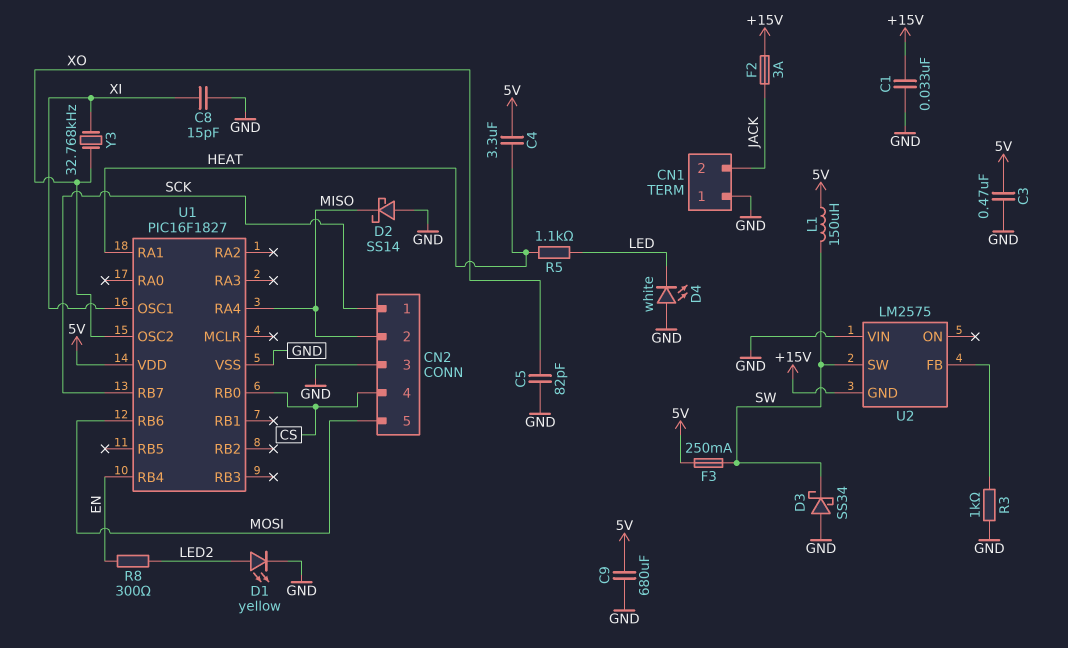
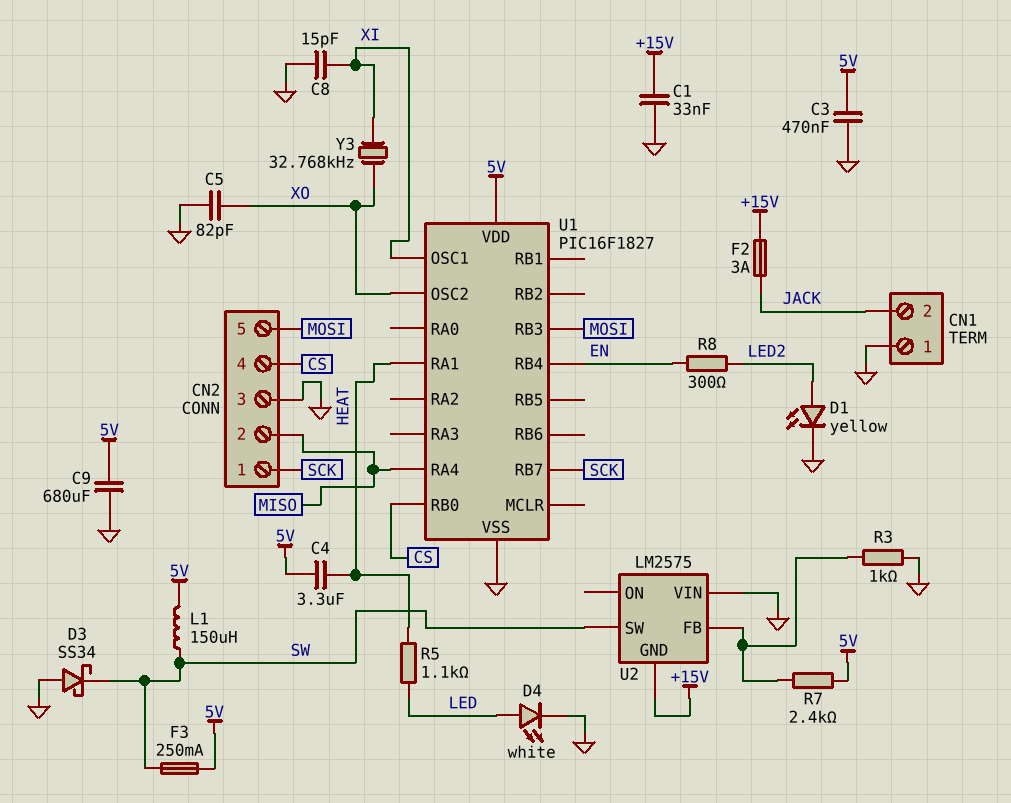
D2: schottky SS14 (A GND, K MISO) -> none
D4: LED white (A GND, K LED) -> LED white (A LED, K GND)
R7: none -> 2.4k (5V, U2/FB)
U1 pin RB3: none -> MOSI
U1 pin RB6: MOSI -> none

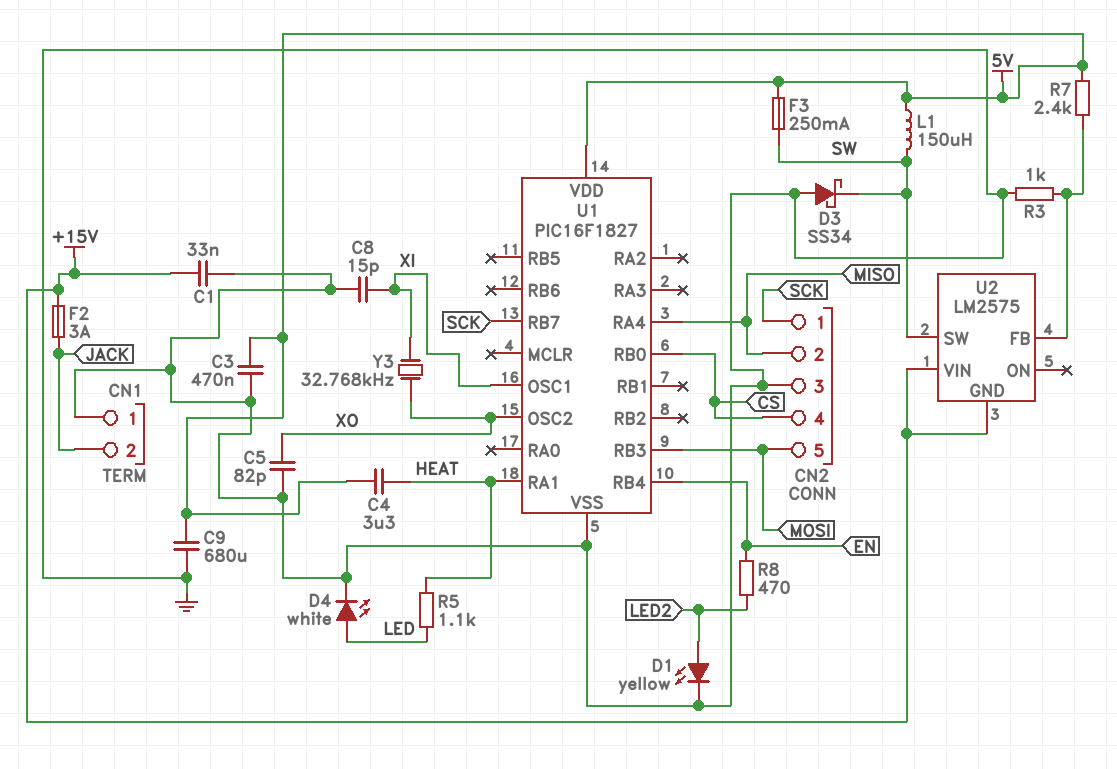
R8: 300 (EN, LED2) -> 470 (EN, LED2)
U2 pin VIN: GND -> +15V

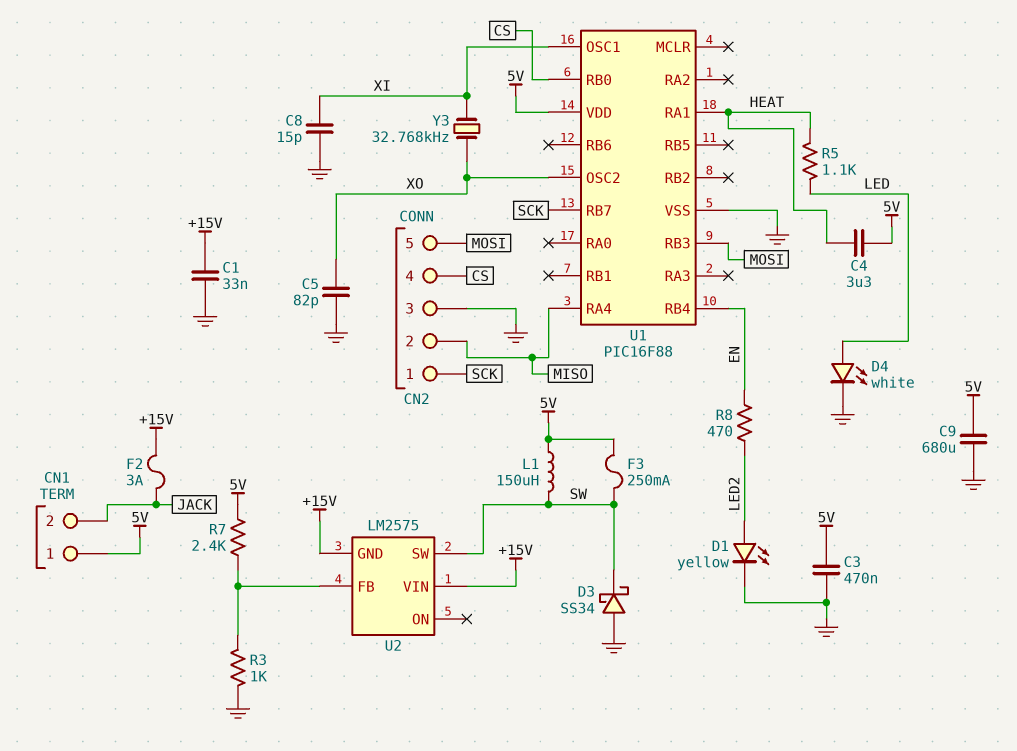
CN1 pin 1: GND -> 5V
U1: PIC16F1827 -> PIC16F88

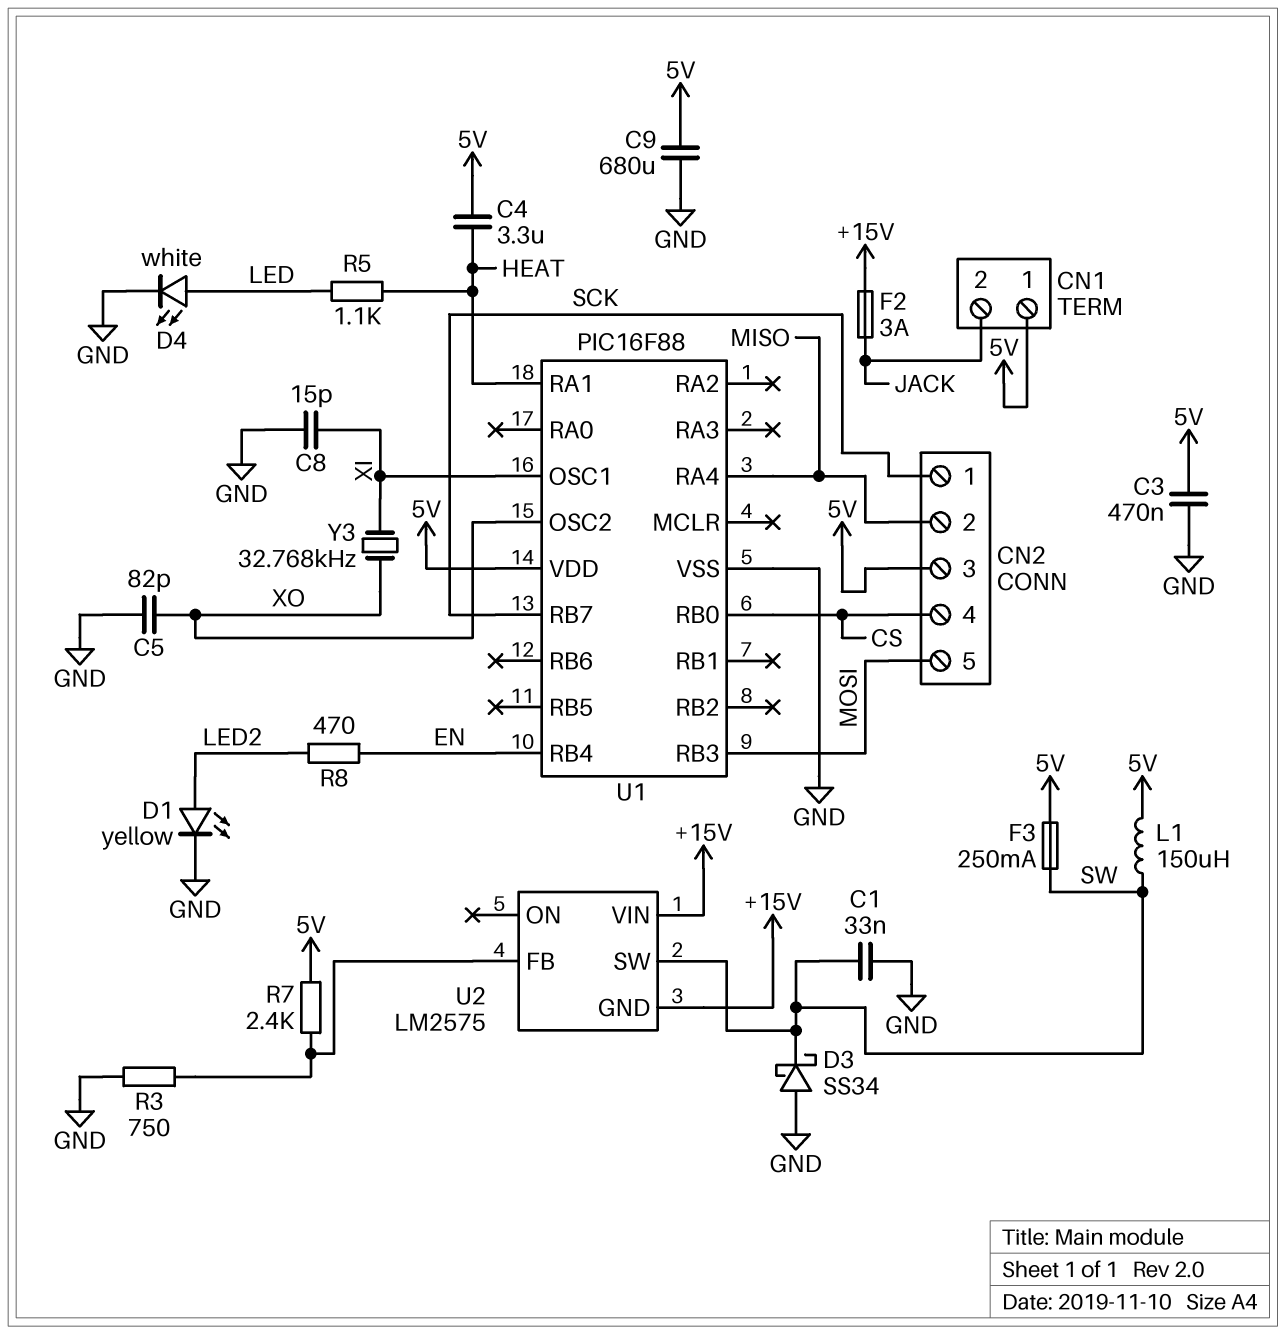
C1: 33nF (+15V, GND) -> 33nF (GND, SW)
CN2 pin 3: GND -> 5V
R3: 1k (GND, U2/FB) -> 750 (GND, U2/FB)

